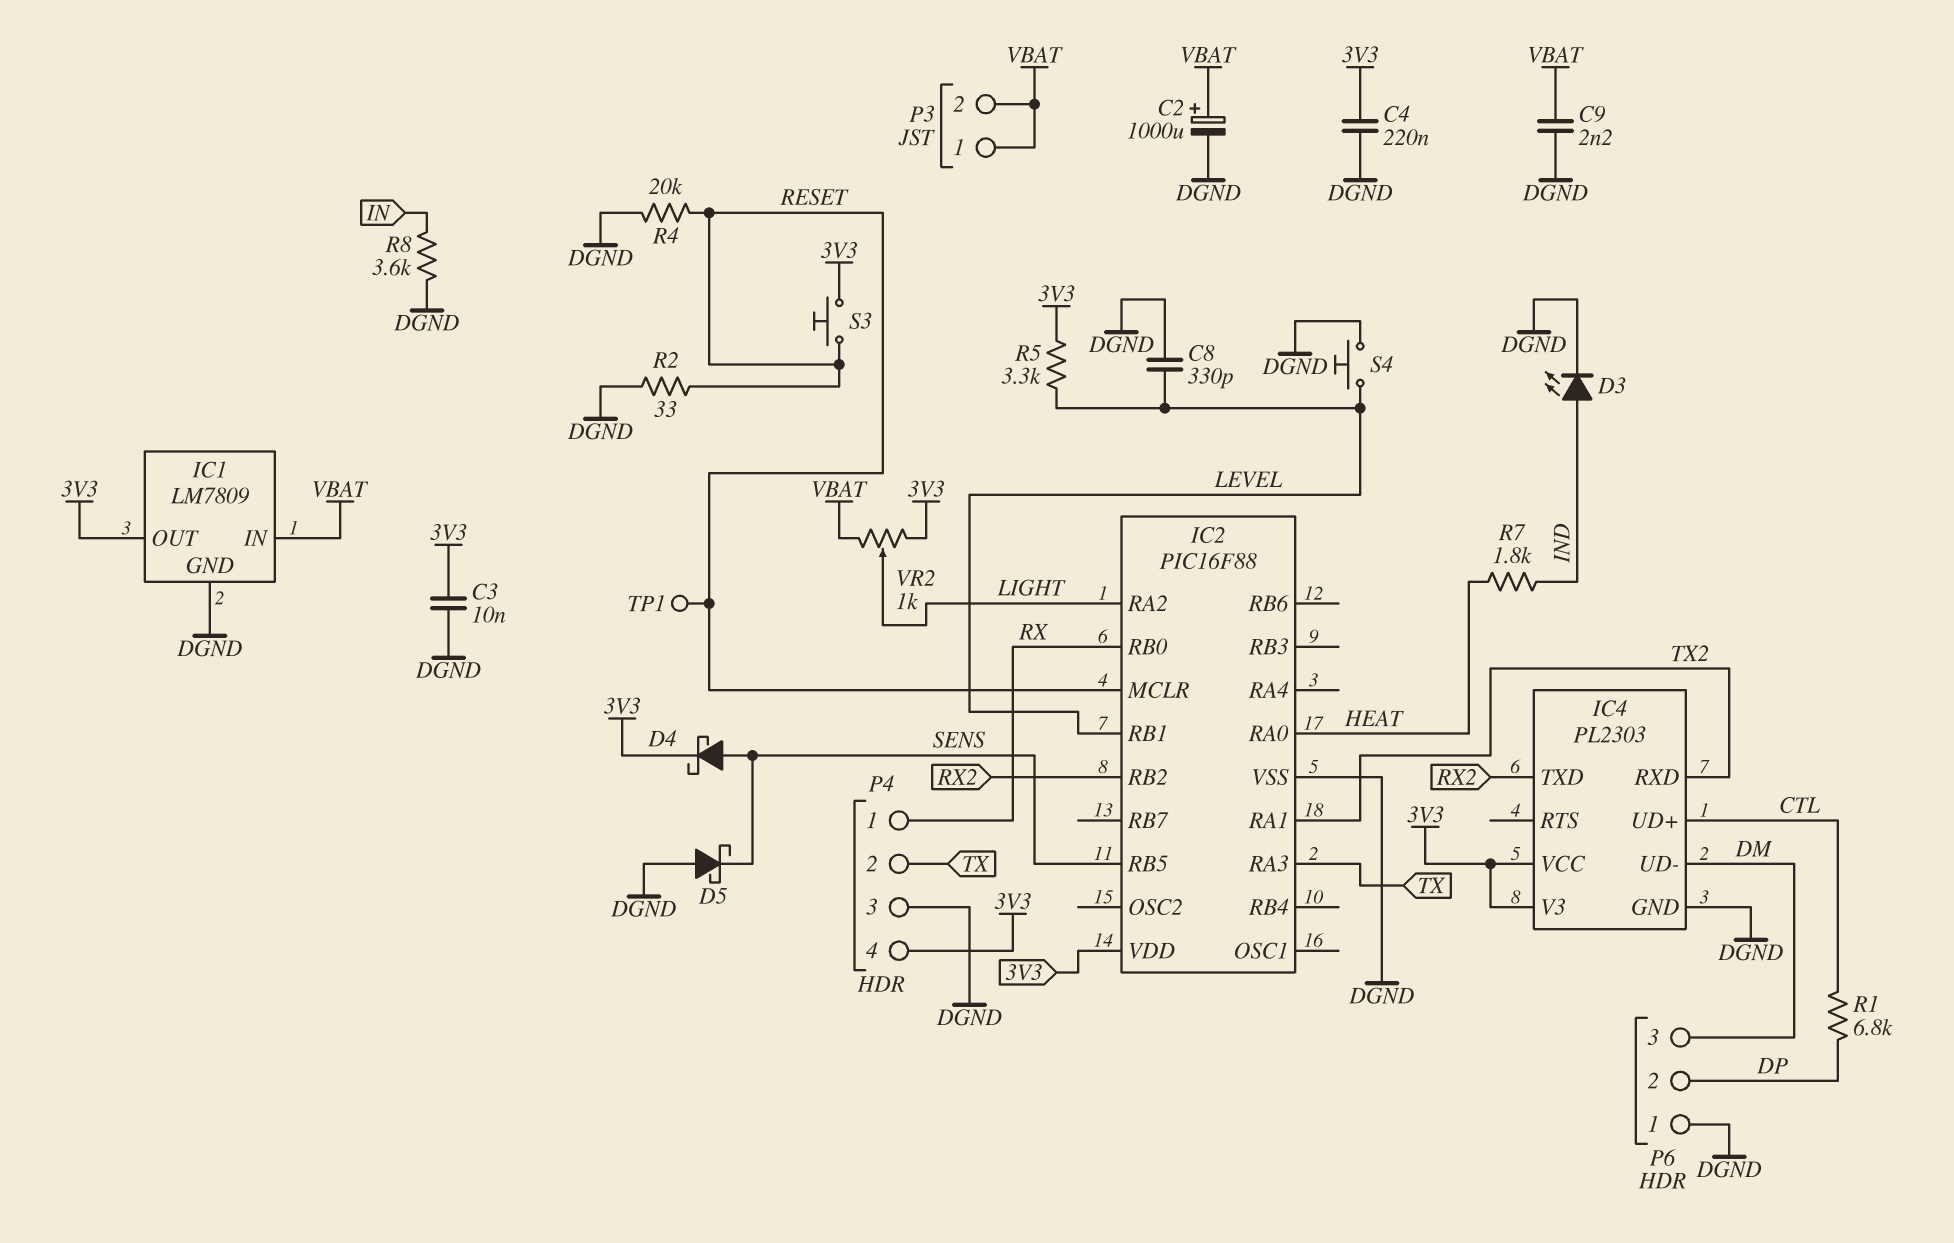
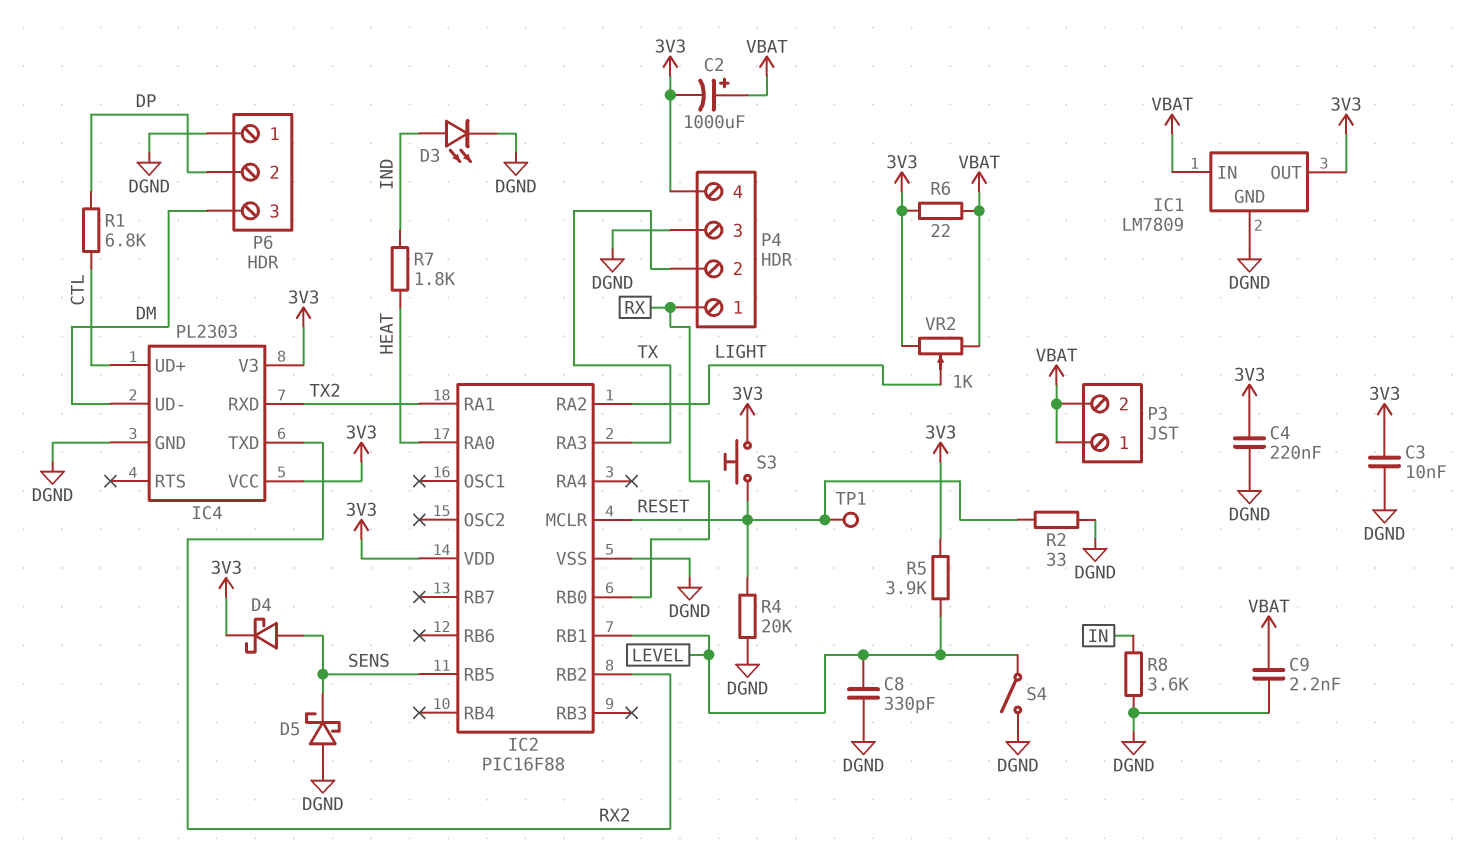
C2: 1000uF (plus VBAT, minus DGND) -> 1000uF (plus VBAT, minus 3V3)
R5: 3.3k (3V3, LEVEL) -> 3.9k (3V3, LEVEL)
R6: none -> 22 (3V3, VBAT)
S4: button (DGND, LEVEL) -> switch (DGND, LEVEL)

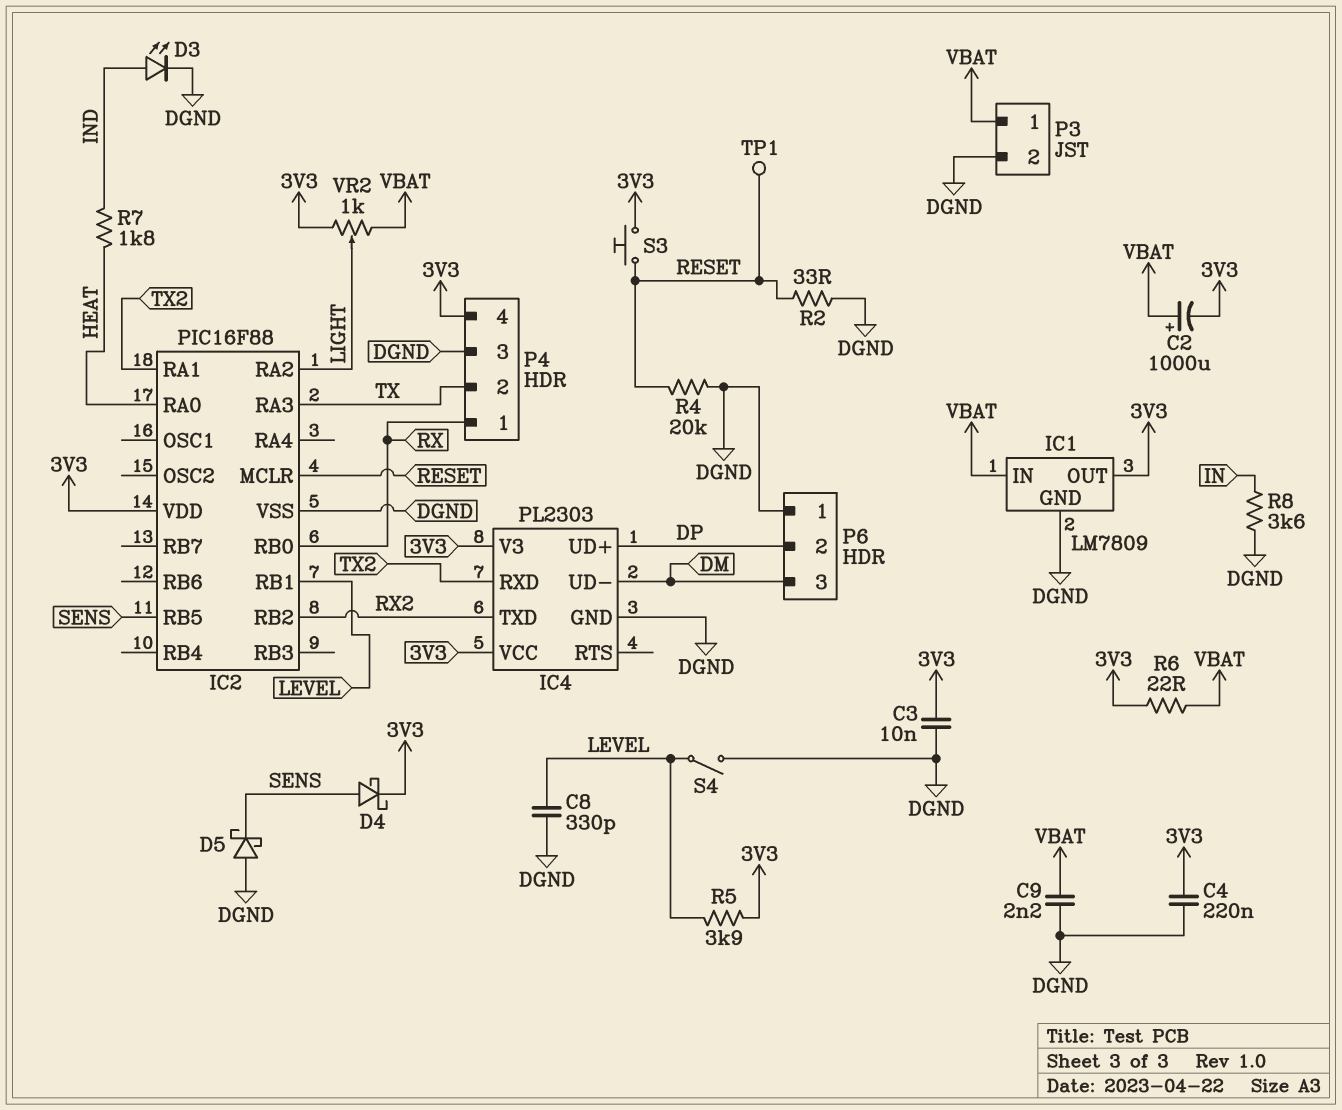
IC4 pin UD+: CTL -> DP
P3 pin 2: VBAT -> DGND
R1: 6.8k (CTL, DP) -> none

